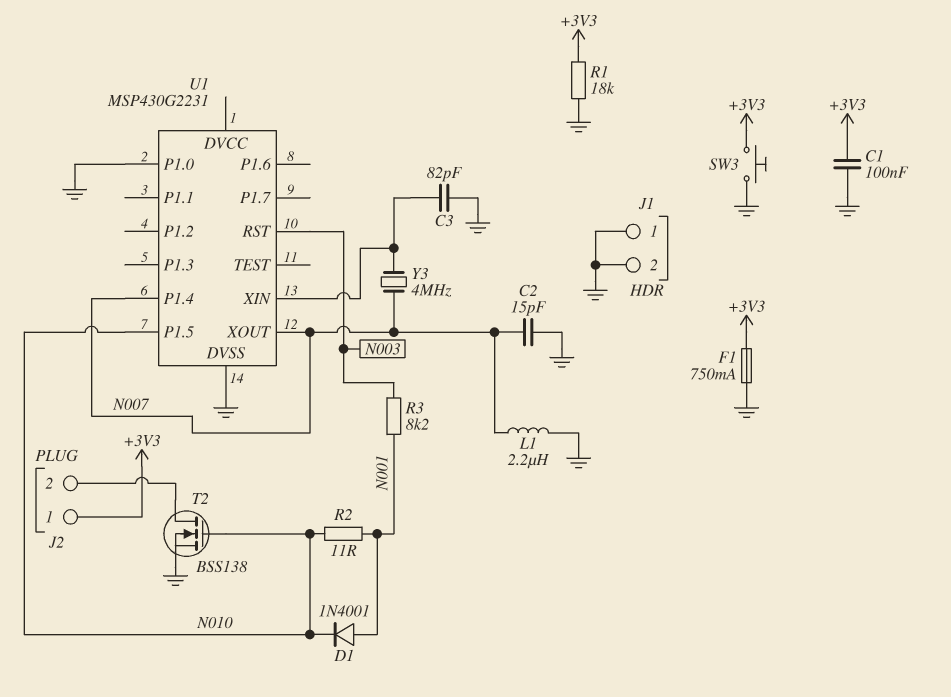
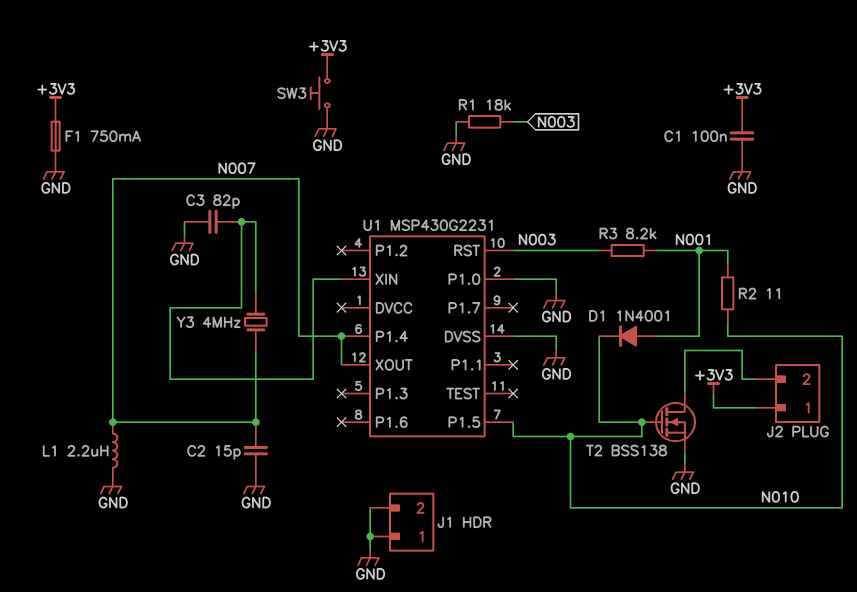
R1: 18k (+3V3, GND) -> 18k (GND, N003)

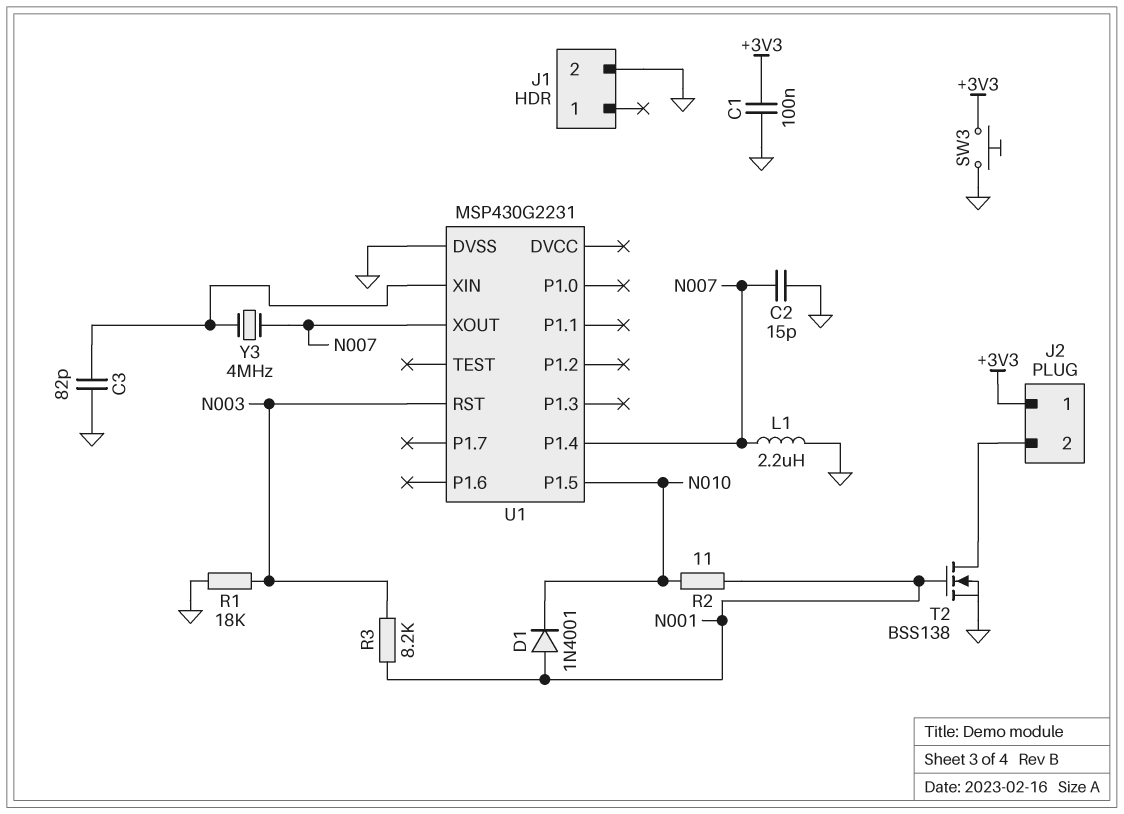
F1: 750mA (+3V3, GND) -> none
J1 pin 1: GND -> none
T2: NMOS BSS138 (G N010, D J2/2, S GND) -> NMOS BSS138 (G N001, D J2/2, S GND)
U1 pin P1.0: GND -> none

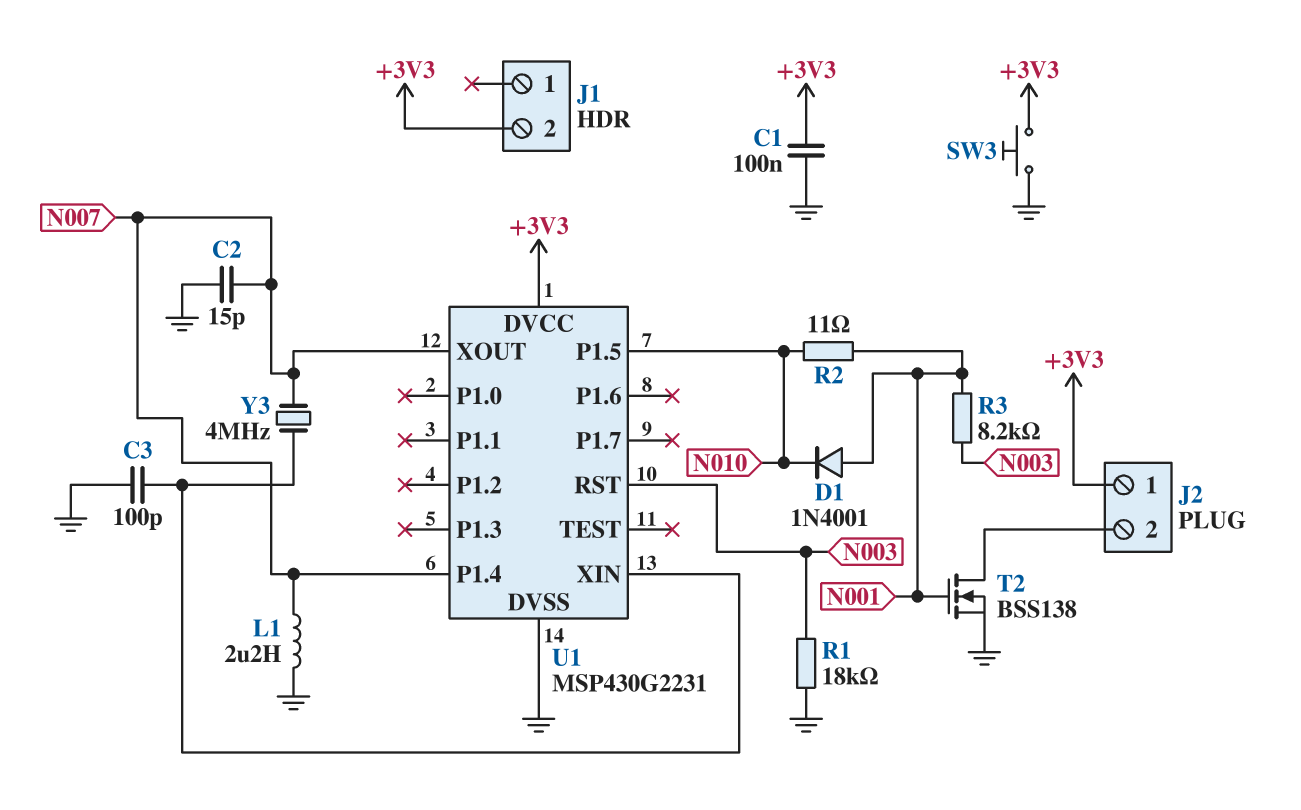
C3: 82pF (GND, U1/XIN) -> 100pF (GND, U1/XIN)
J1 pin 2: GND -> +3V3
U1 pin DVCC: none -> +3V3

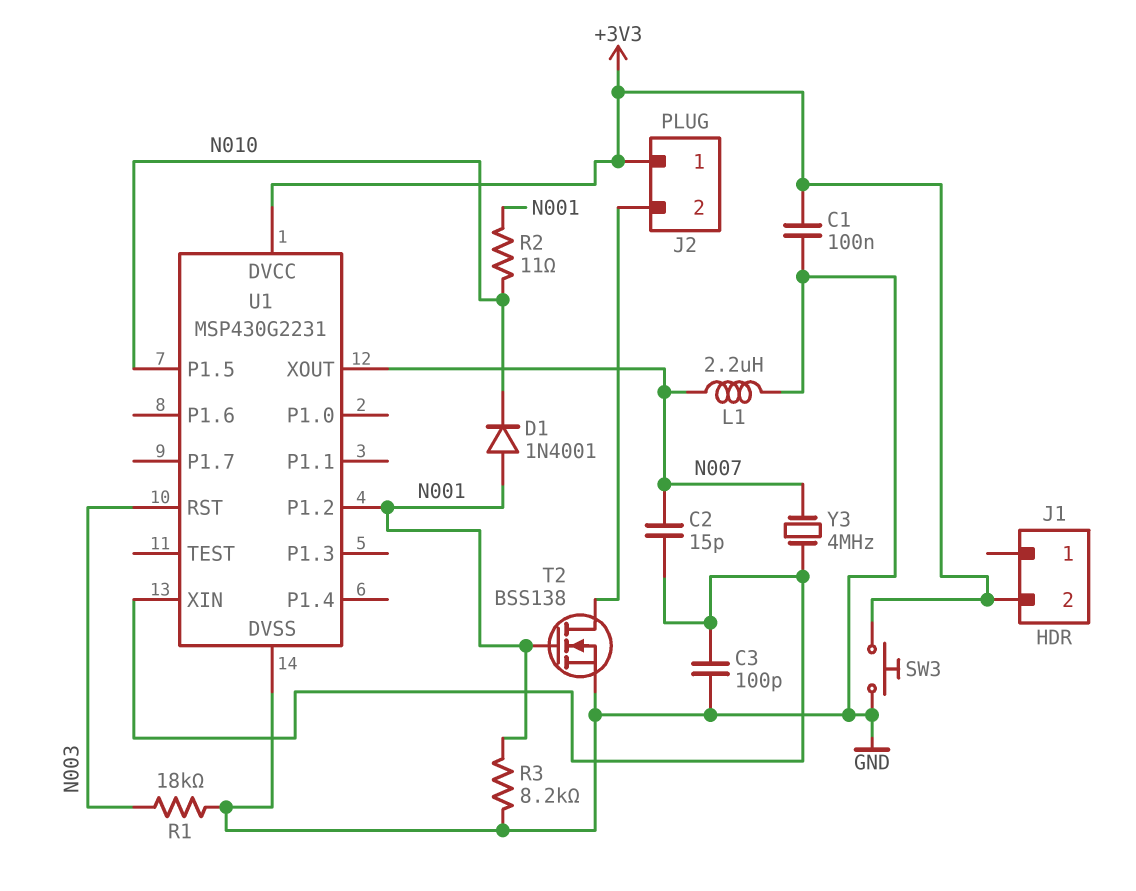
C2: 15pF (GND, N007) -> 15pF (N007, U1/XIN)
R3: 8.2k (N001, N003) -> 8.2k (GND, N001)
U1 pin P1.2: none -> N001
U1 pin P1.4: N007 -> none

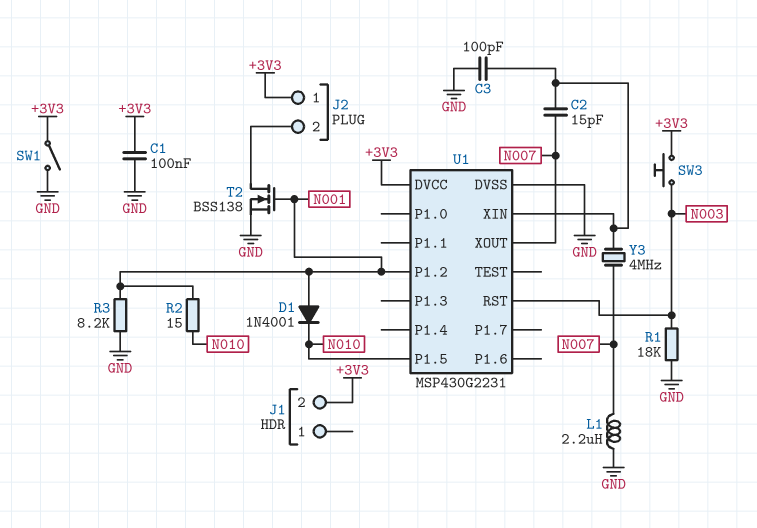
R2: 11 (N001, N010) -> 15 (N001, N010)
SW1: none -> switch (+3V3, GND)
SW3: button (+3V3, GND) -> button (+3V3, N003)

